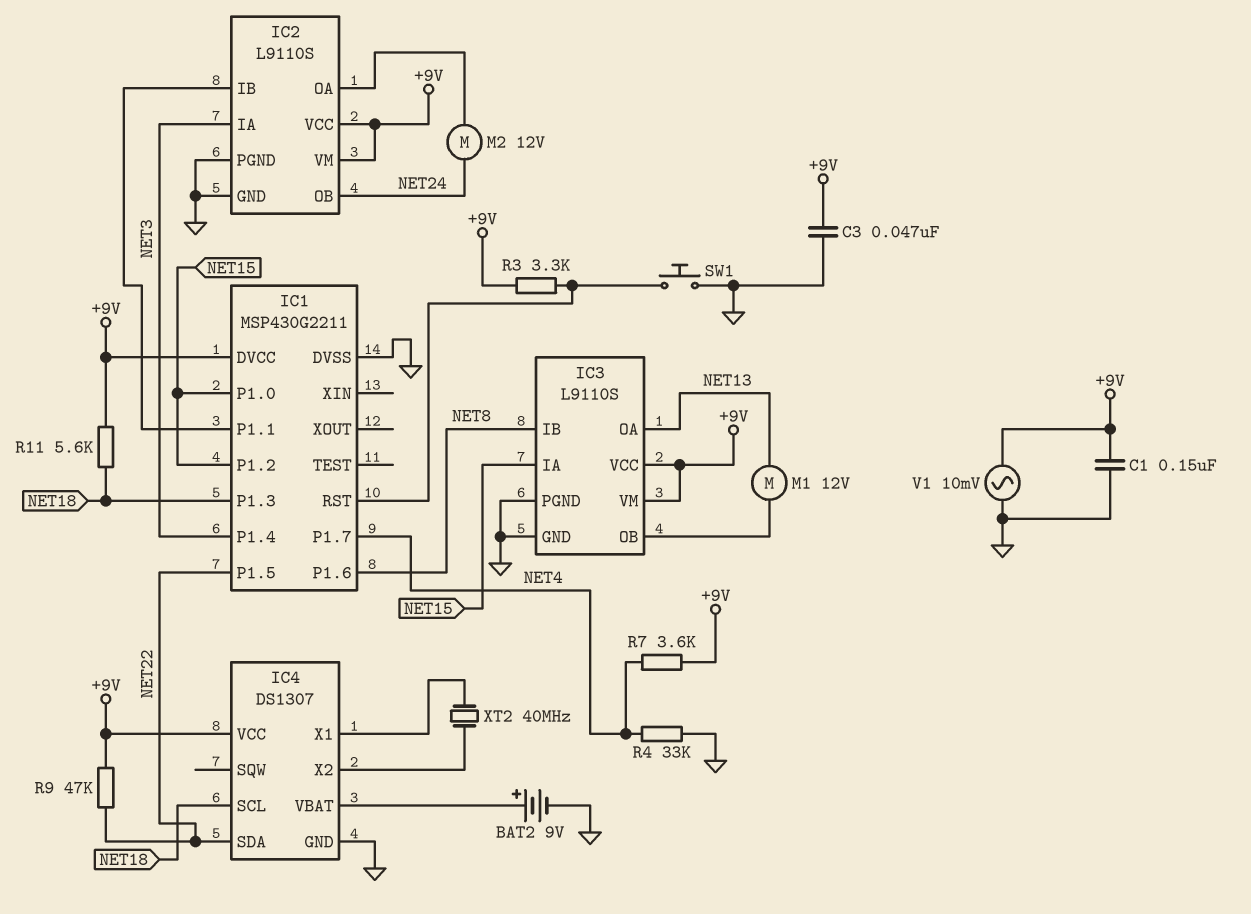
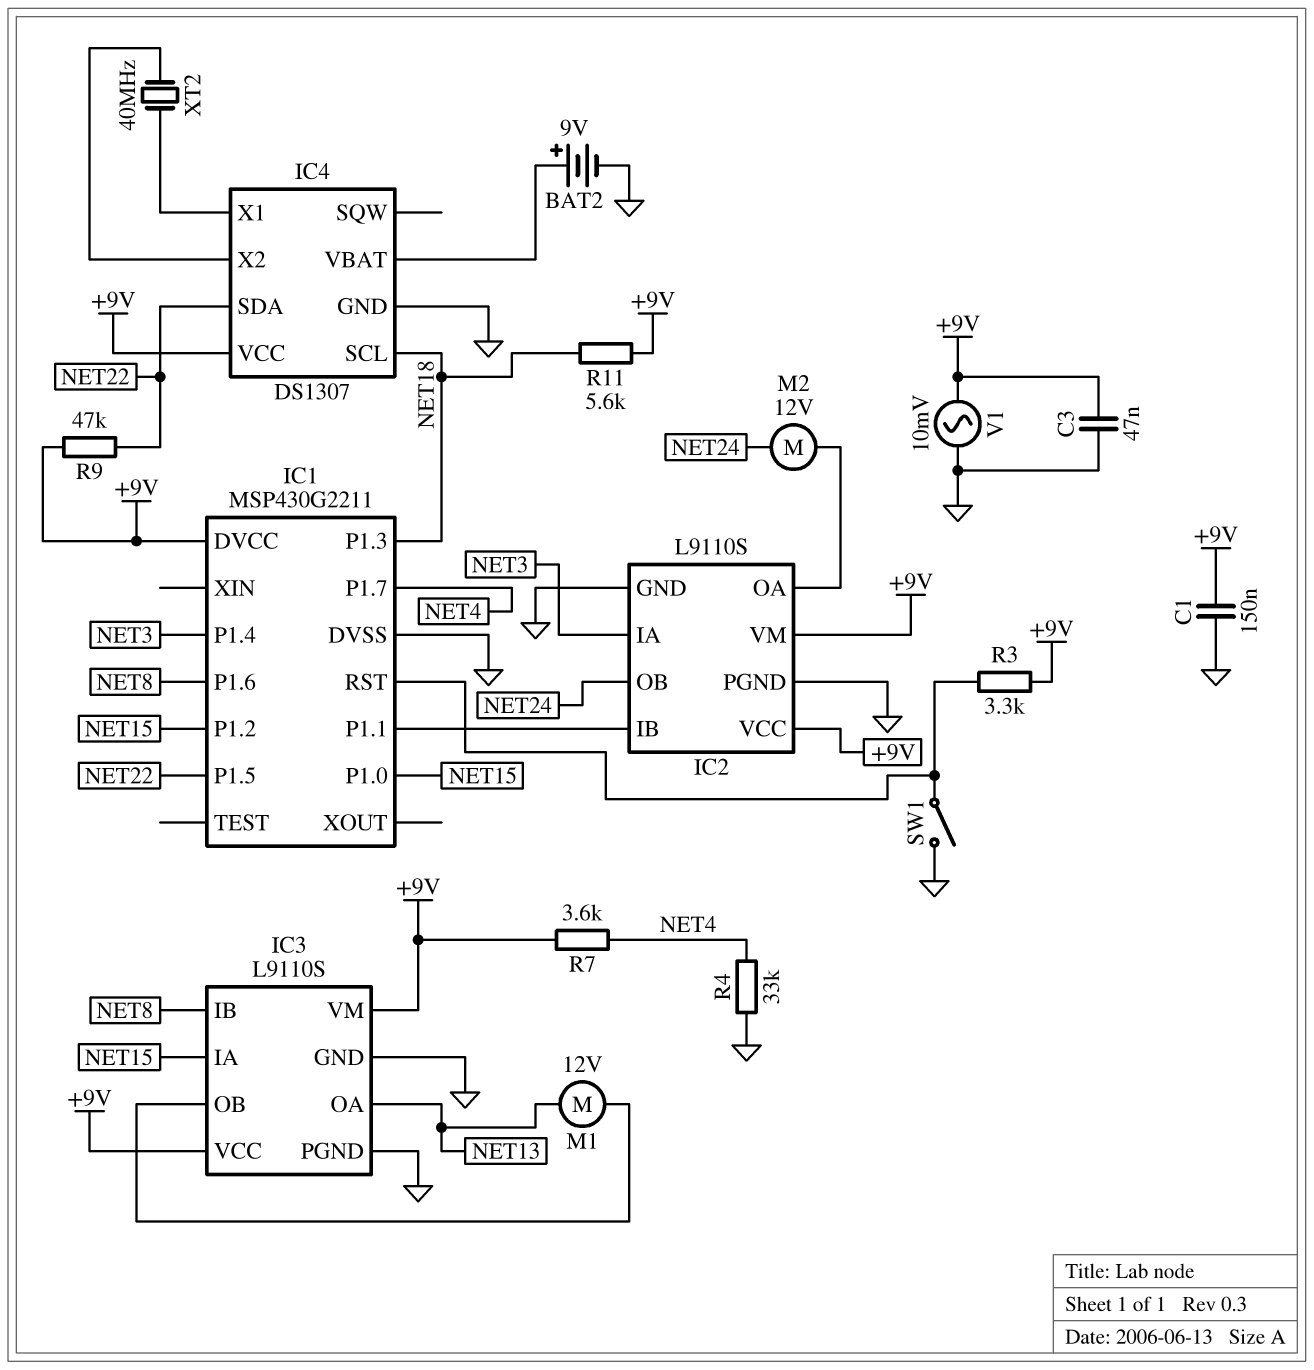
SW1: button (GND, IC1/RST) -> switch (GND, IC1/RST)

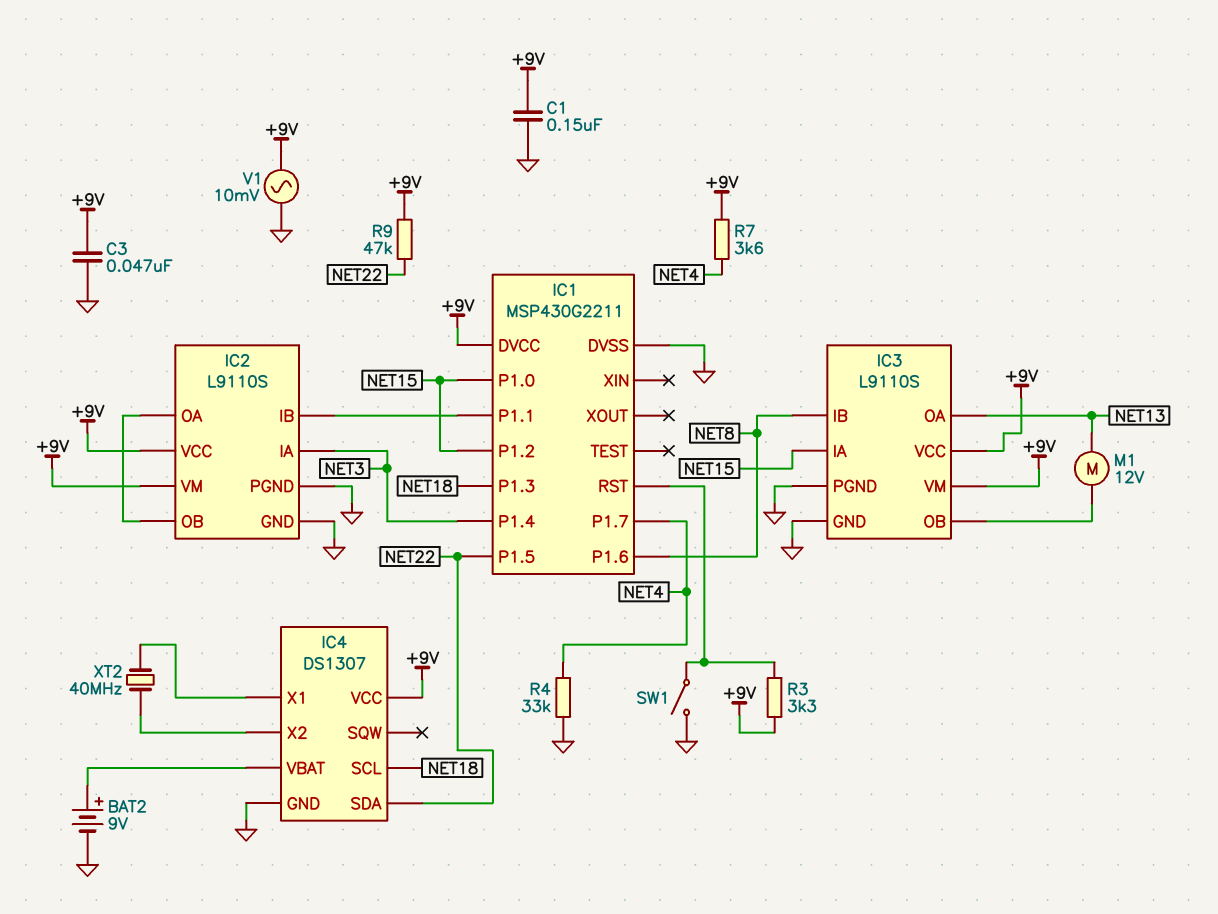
IC2 pin OB: NET24 -> IC2/OA
M2: motor 12V (IC2/OA, NET24) -> none
R11: 5.6k (+9V, NET18) -> none

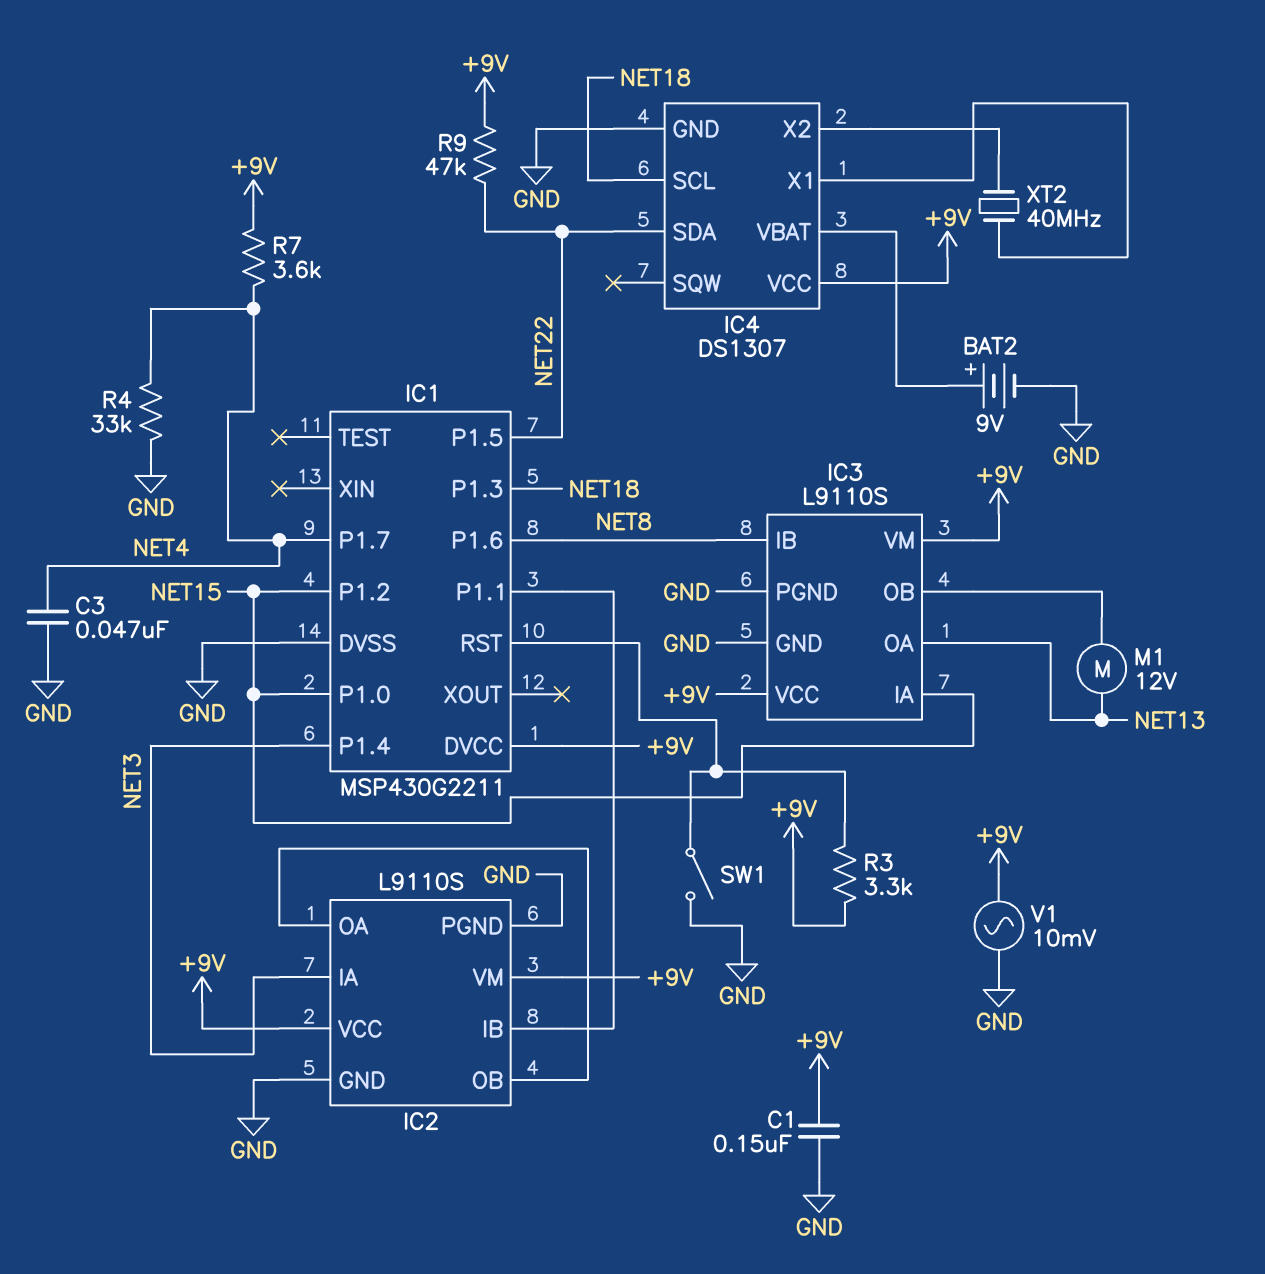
C3: 47nF (+9V, GND) -> 47nF (GND, NET4)

